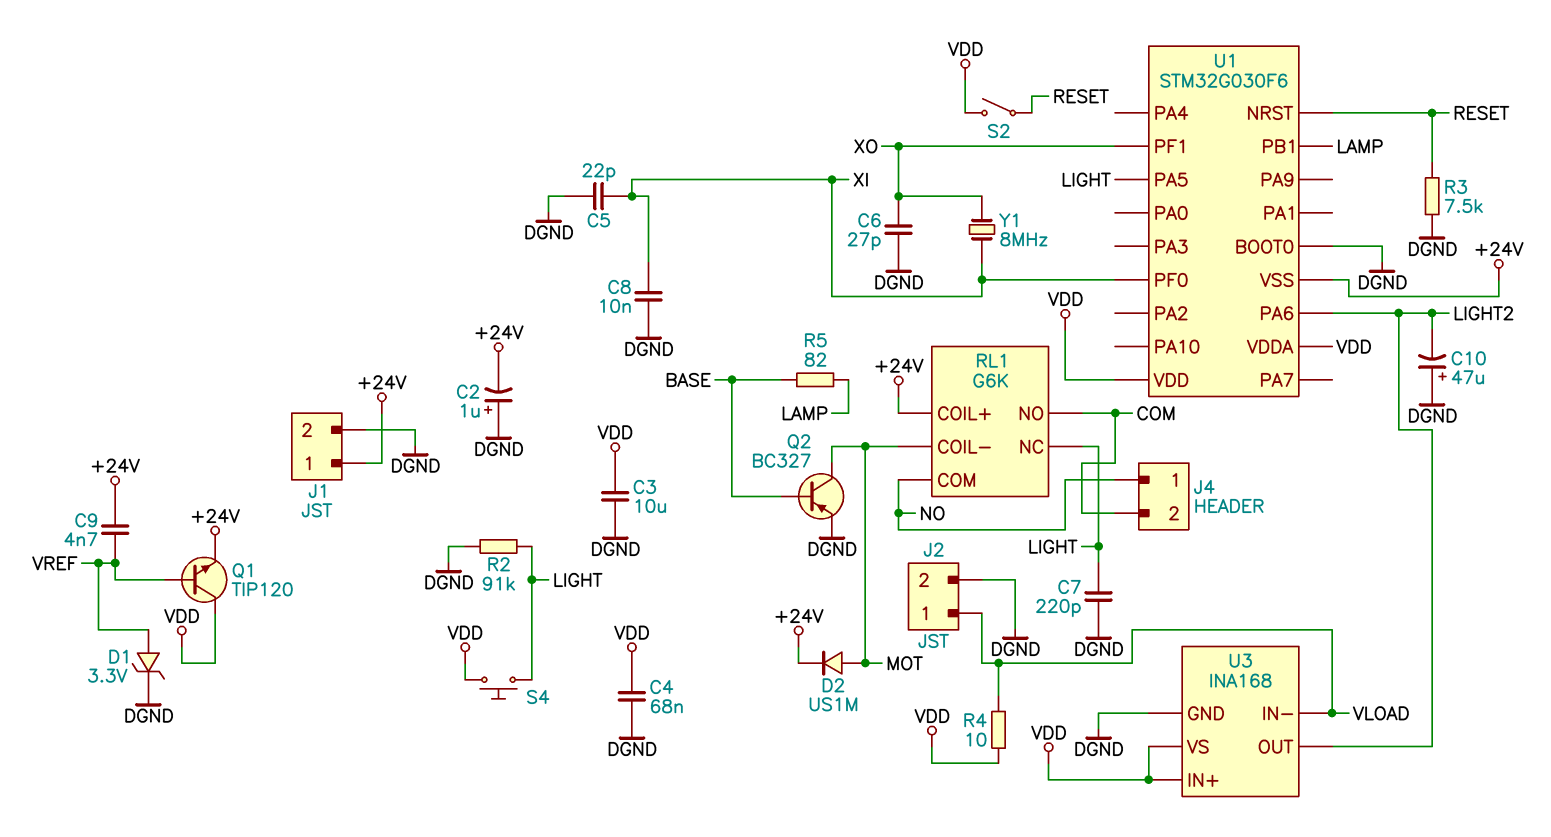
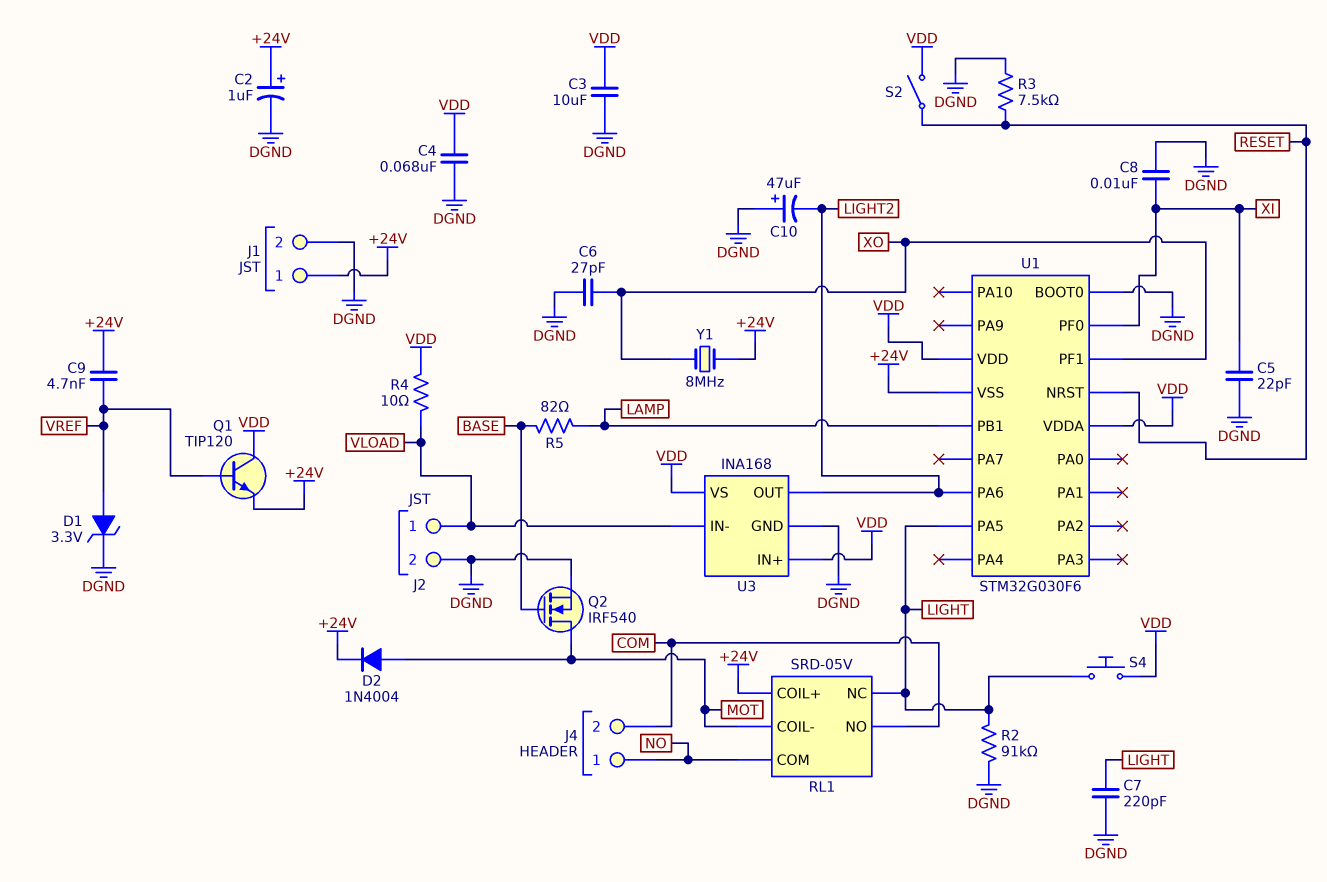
C2: 1uF (plus DGND, minus +24V) -> 1uF (plus +24V, minus DGND)
D2: diode US1M (A MOT, K +24V) -> diode 1N4004 (A MOT, K +24V)
Q2: PNP BC327 (B BASE, C MOT, E DGND) -> NMOS IRF540 (G BASE, D MOT, S DGND)
RL1: G6K -> SRD-05V
Y1: 8MHz (XI, XO) -> 8MHz (+24V, XO)

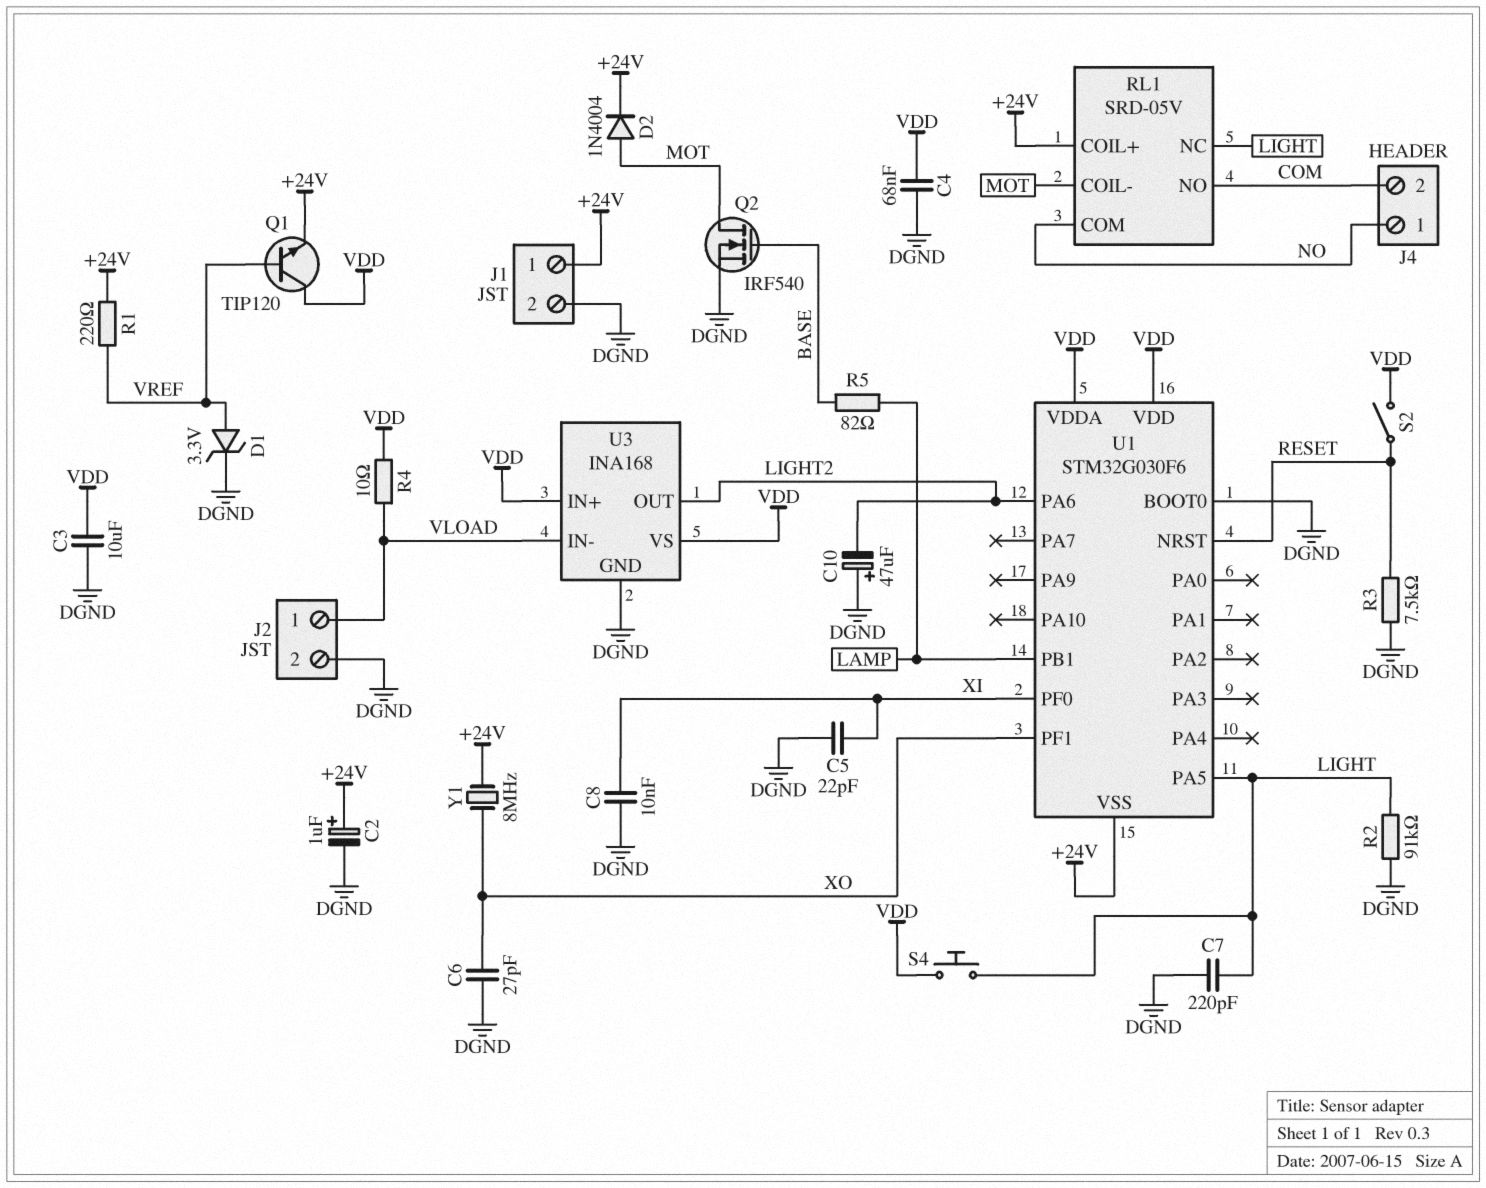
C9: 4.7nF (+24V, VREF) -> none
R1: none -> 220 (+24V, VREF)

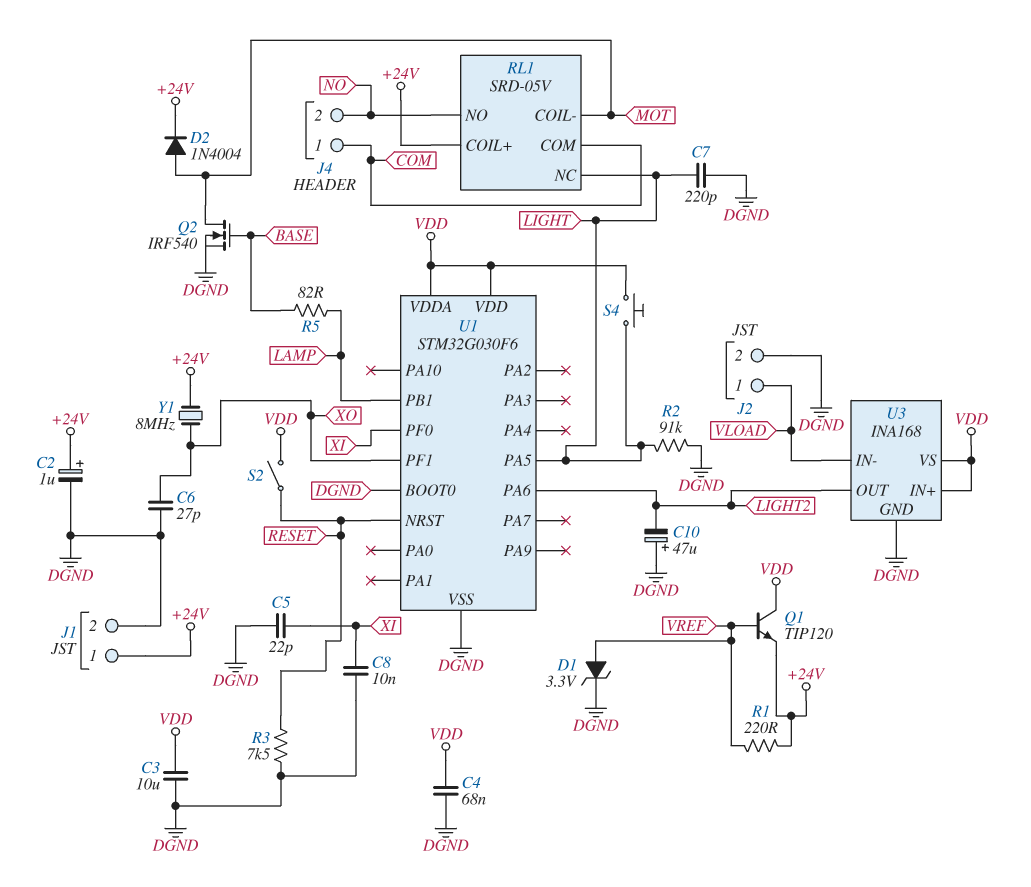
J4 pin 1: NO -> COM
J4 pin 2: COM -> NO
R4: 10 (VDD, VLOAD) -> none
RL1 pin COM: NO -> COM
RL1 pin NO: COM -> NO
U1 pin VSS: +24V -> DGND

